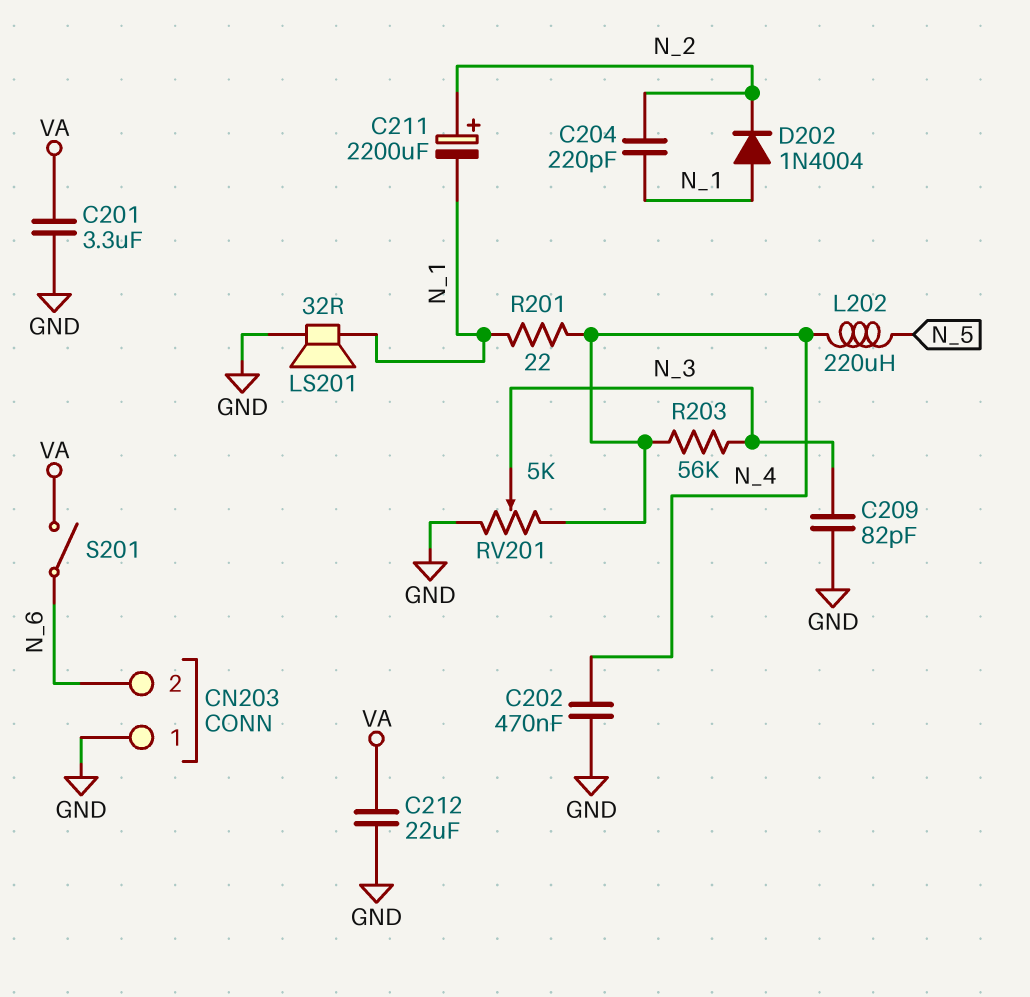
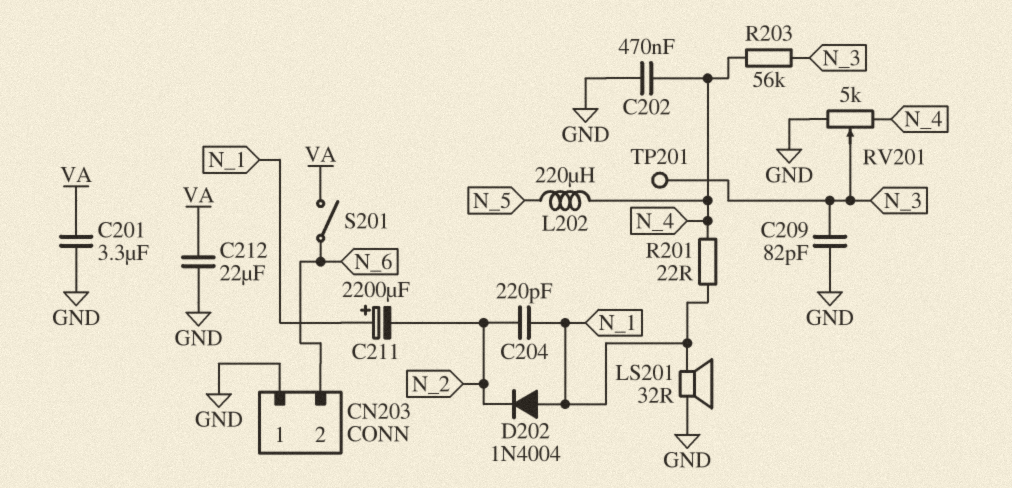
C211: 2200uF (plus N_2, minus N_1) -> 2200uF (plus N_1, minus N_2)
TP201: none -> test point (N_3)

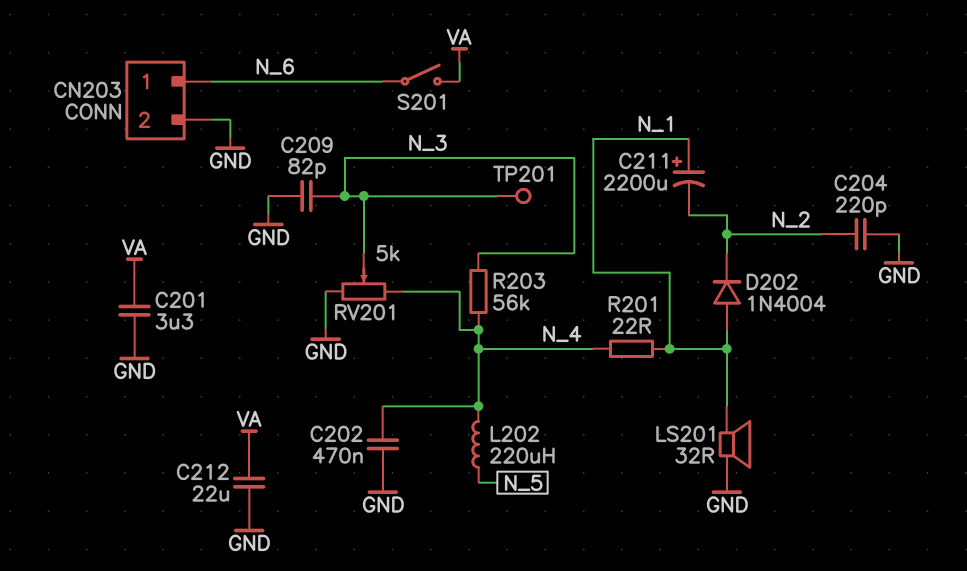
C204: 220pF (N_1, N_2) -> 220pF (GND, N_2)
CN203 pin 1: GND -> N_6
CN203 pin 2: N_6 -> GND

